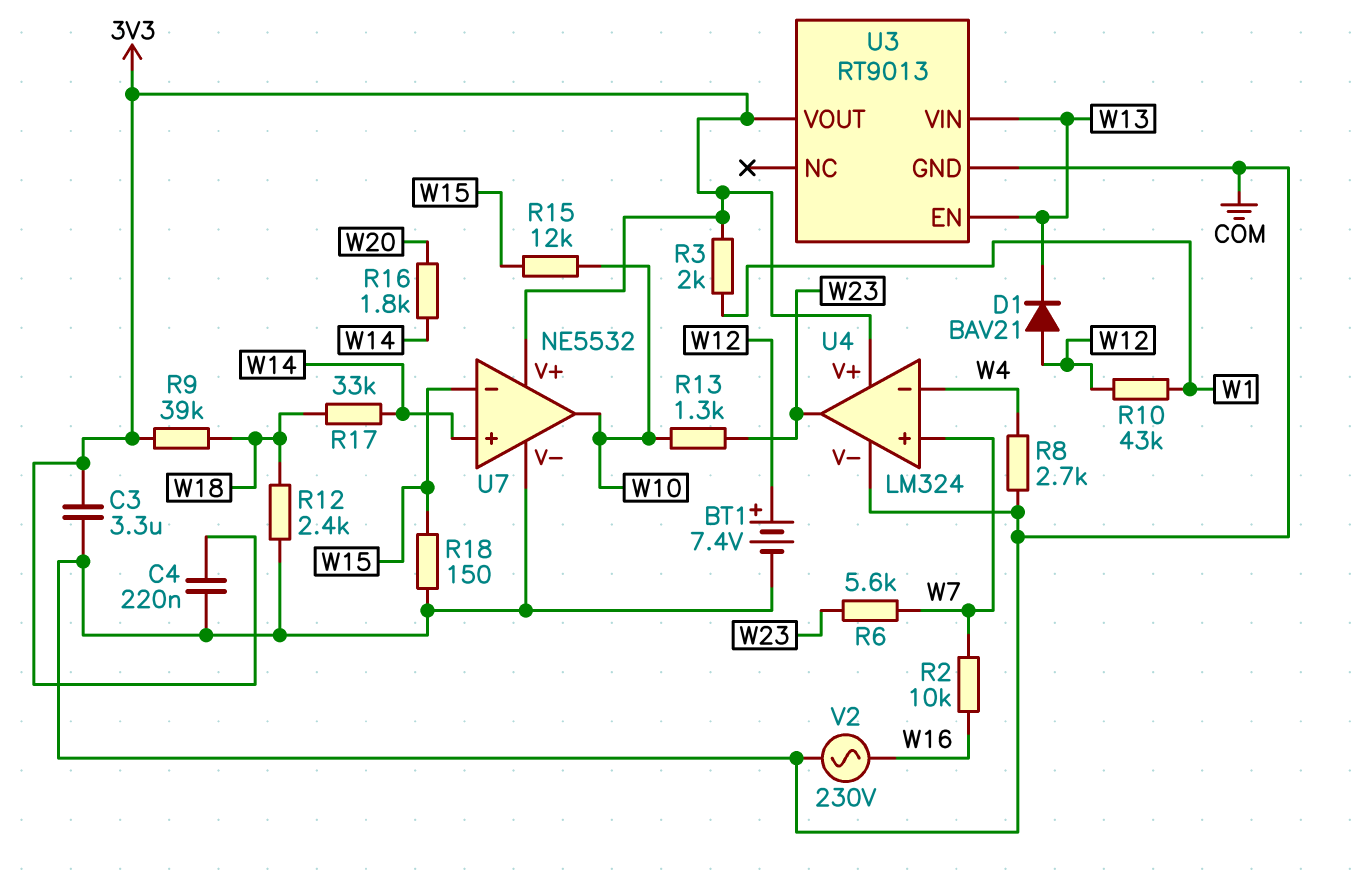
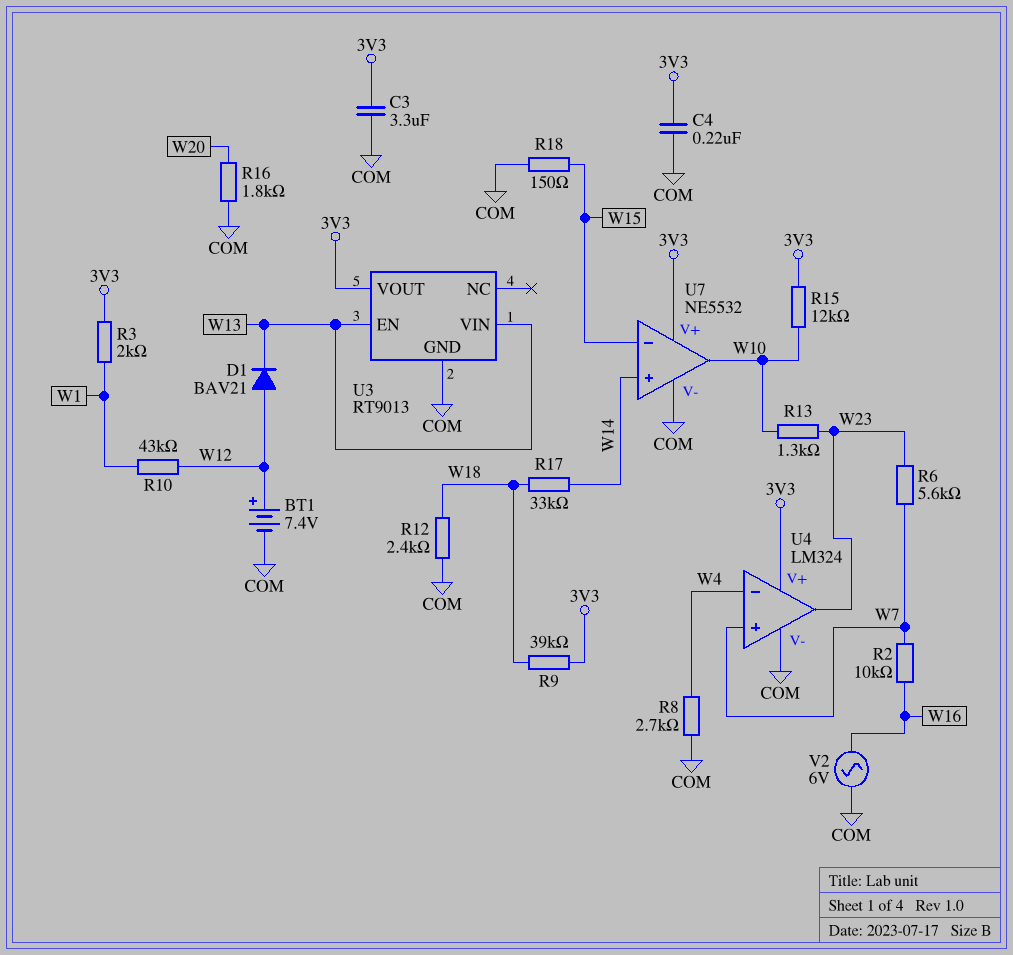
R15: 12k (W10, W15) -> 12k (3V3, W10)
R16: 1.8k (W14, W20) -> 1.8k (COM, W20)
V2: AC 230V (COM, W16) -> AC 6V (COM, W16)

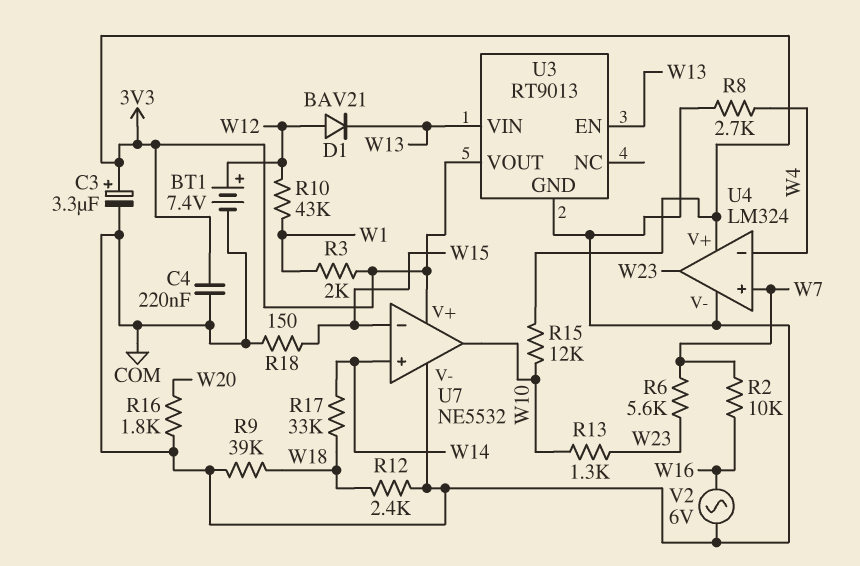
C3: 3.3uF (3V3, COM) -> 3.3uF (plus 3V3, minus COM)
R9: 39k (3V3, W18) -> 39k (COM, W18)

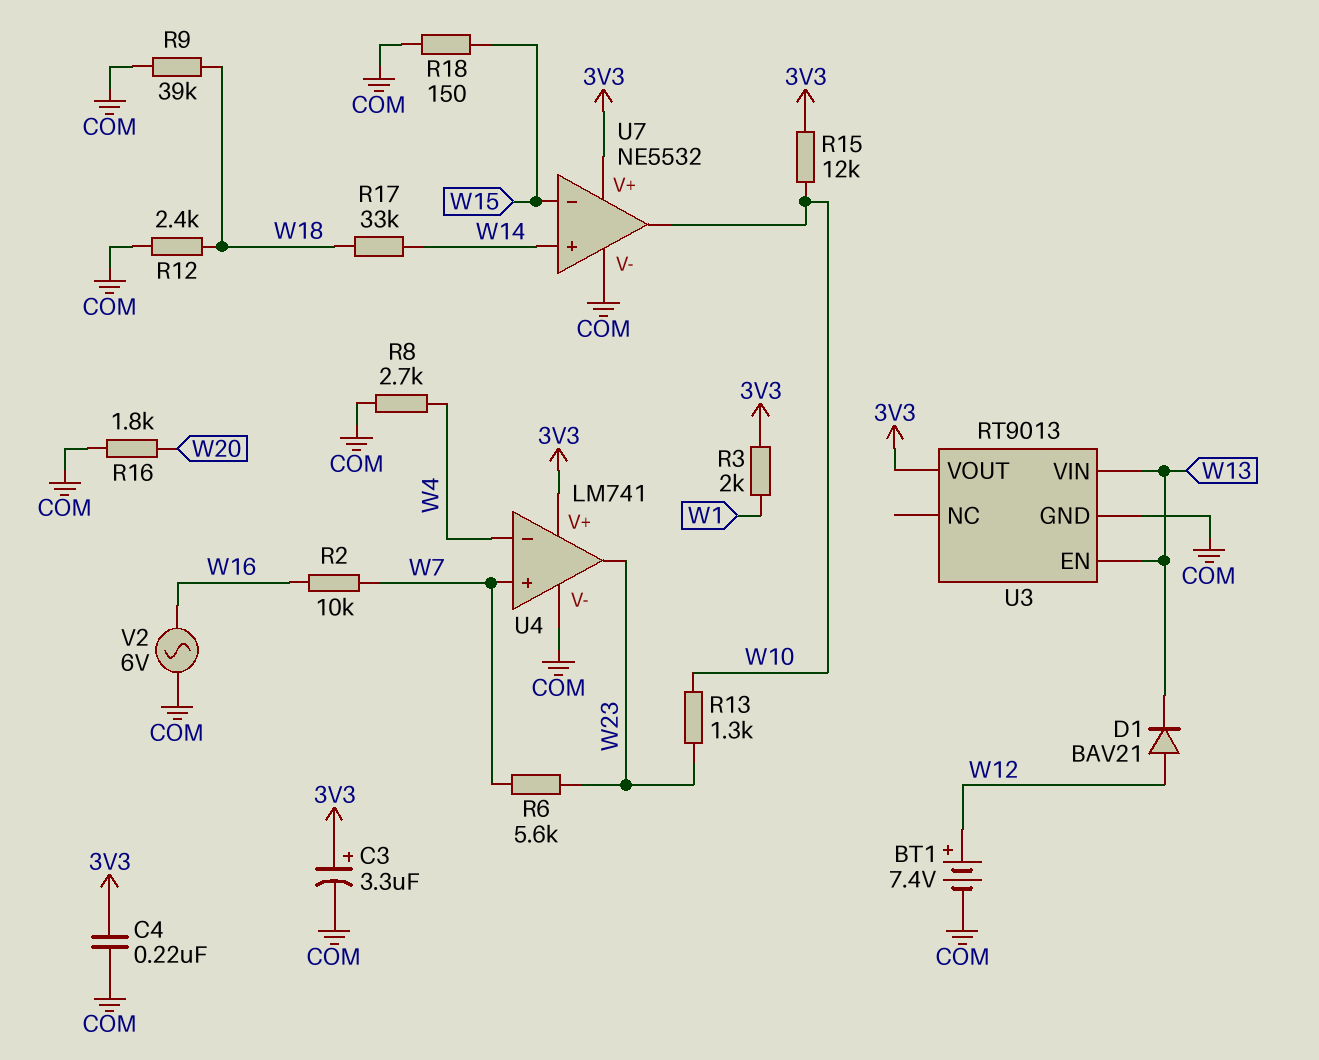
R10: 43k (W1, W12) -> none
U4: LM324 -> LM741

